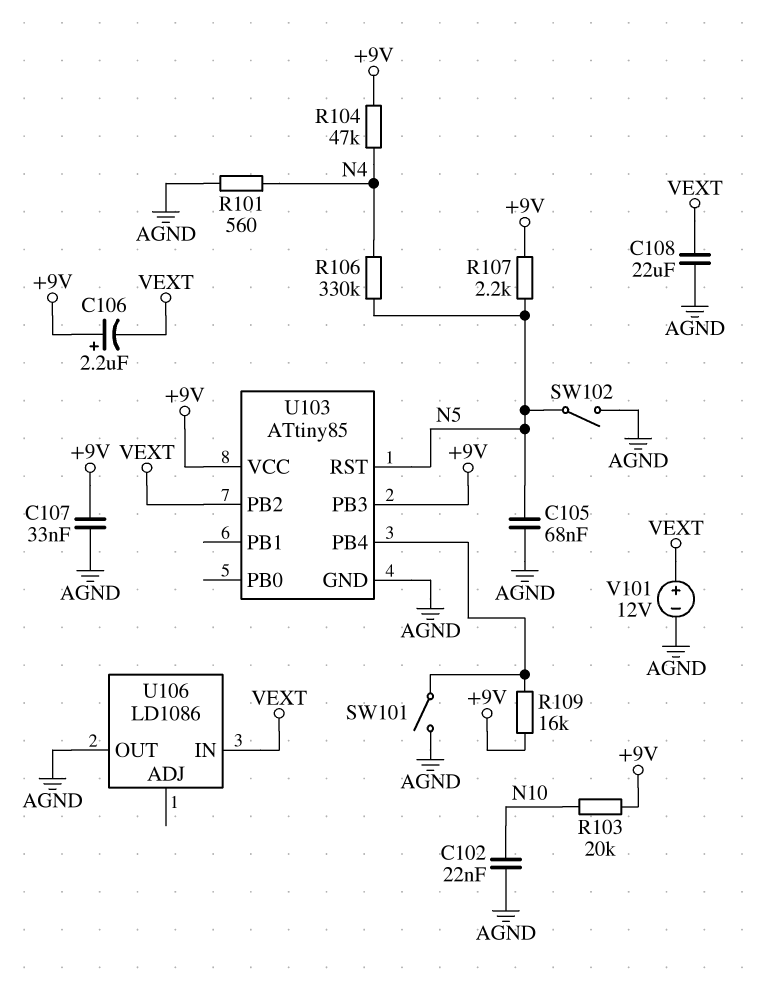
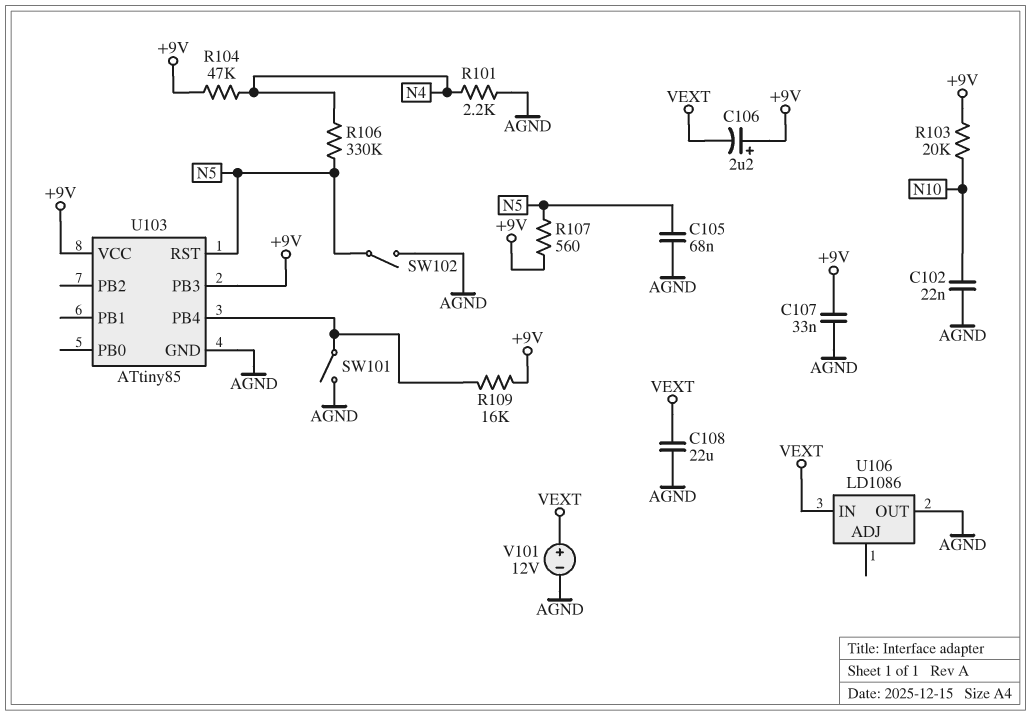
R101: 560 (AGND, N4) -> 2.2k (AGND, N4)
R107: 2.2k (+9V, N5) -> 560 (+9V, N5)
U103 pin PB2: VEXT -> none

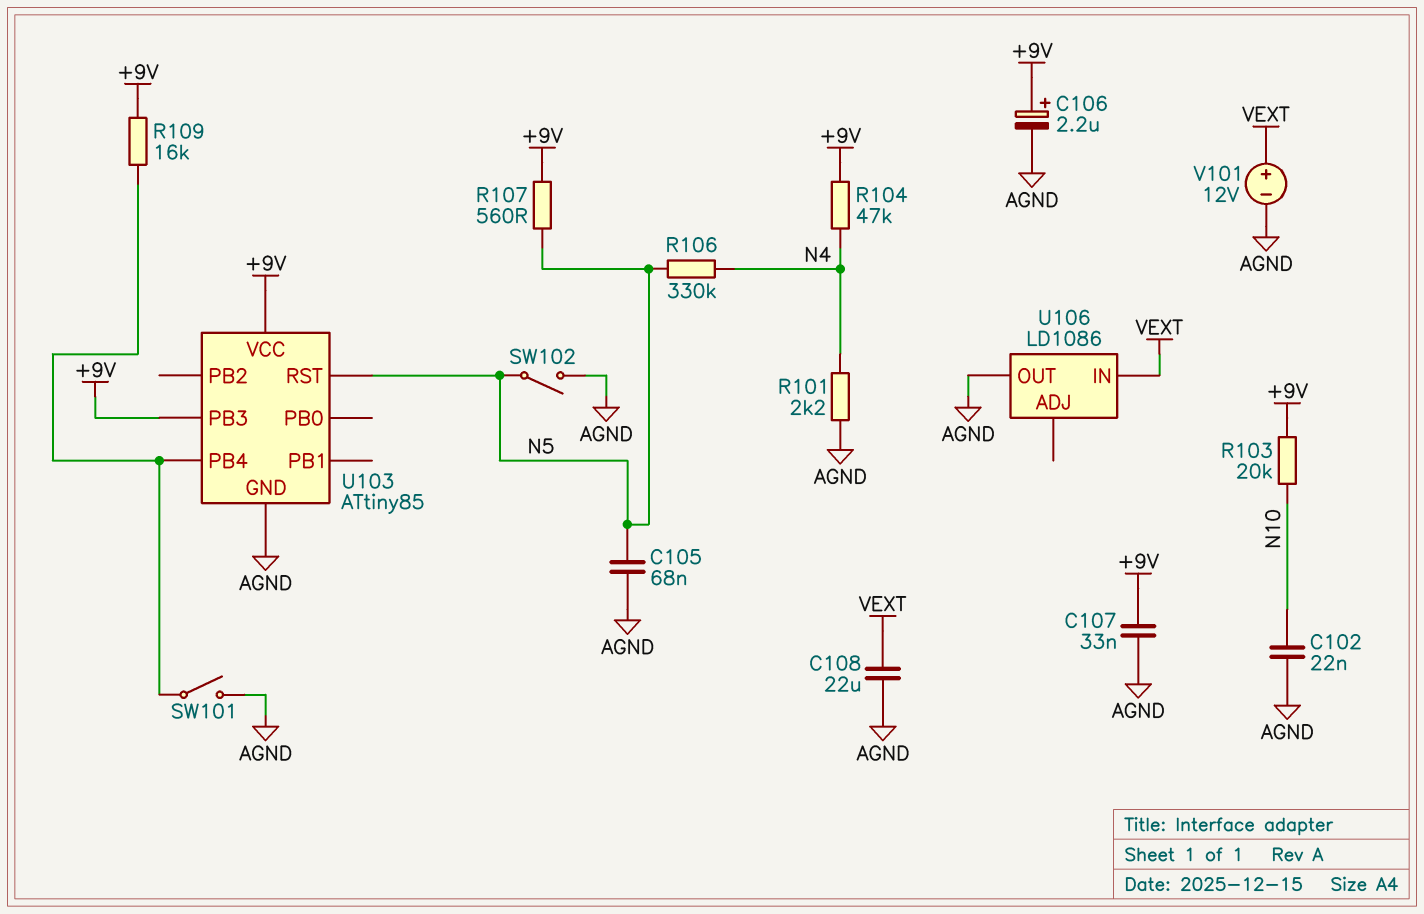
C106: 2.2uF (plus +9V, minus VEXT) -> 2.2uF (plus +9V, minus AGND)

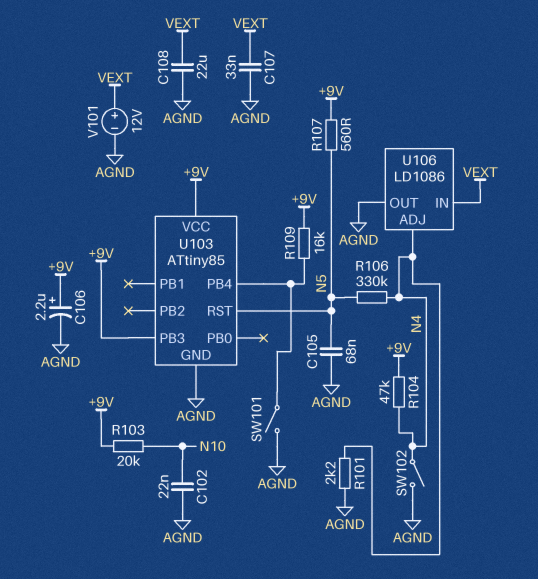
C107: 33nF (+9V, AGND) -> 33nF (AGND, VEXT)
SW102: switch (AGND, N5) -> switch (AGND, N4)
U106 pin ADJ: none -> N4

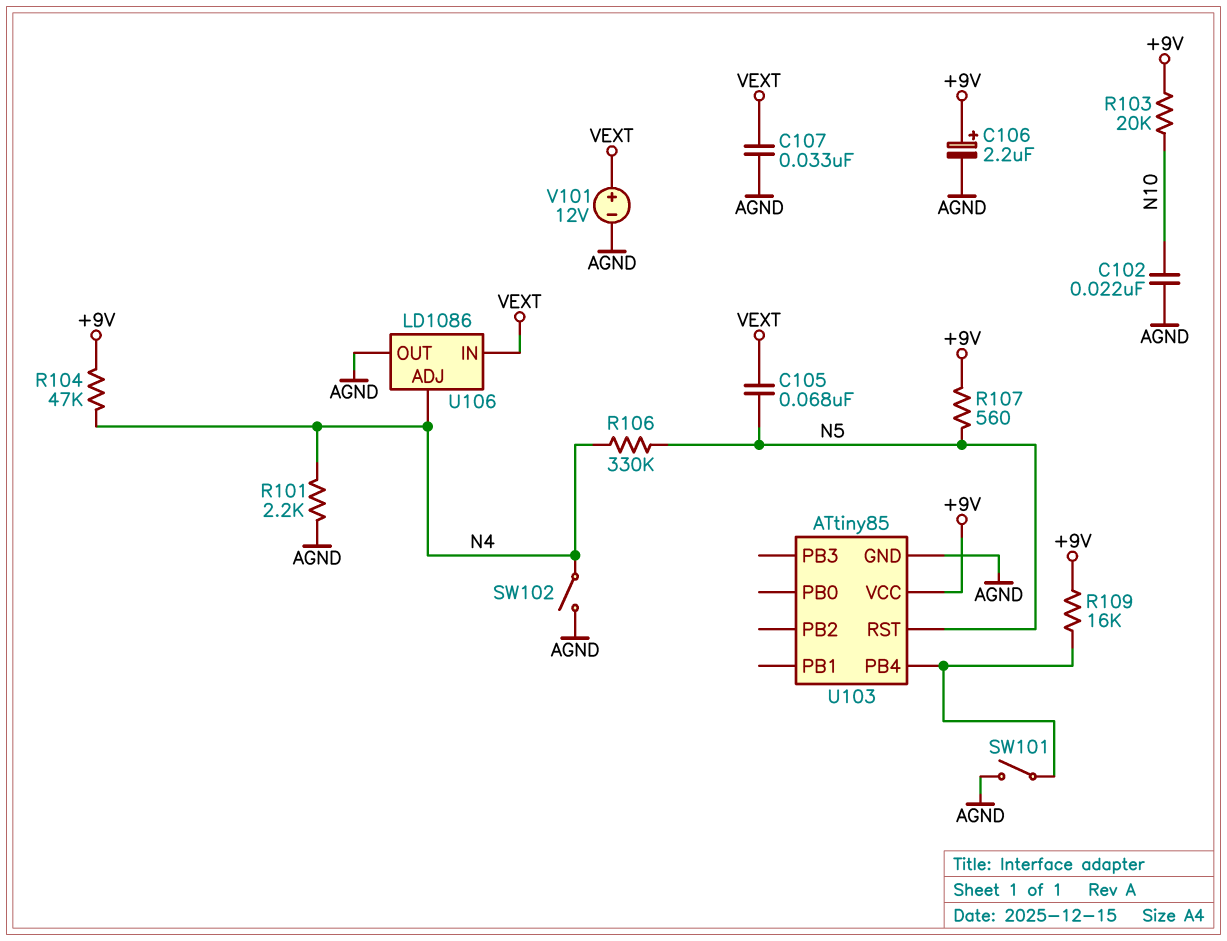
C105: 68nF (AGND, N5) -> 68nF (N5, VEXT)
C108: 22uF (AGND, VEXT) -> none
U103 pin PB3: +9V -> none

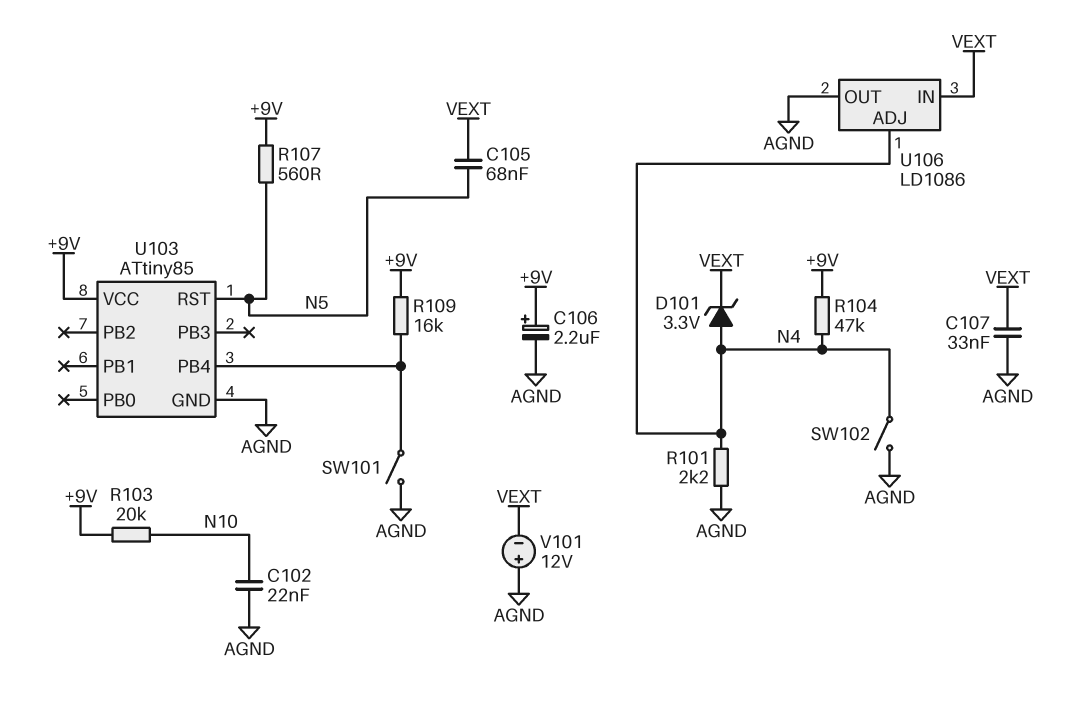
D101: none -> zener 3.3V (A N4, K VEXT)
R106: 330k (N4, N5) -> none
V101: 12V (plus VEXT, minus AGND) -> 12V (plus AGND, minus VEXT)

